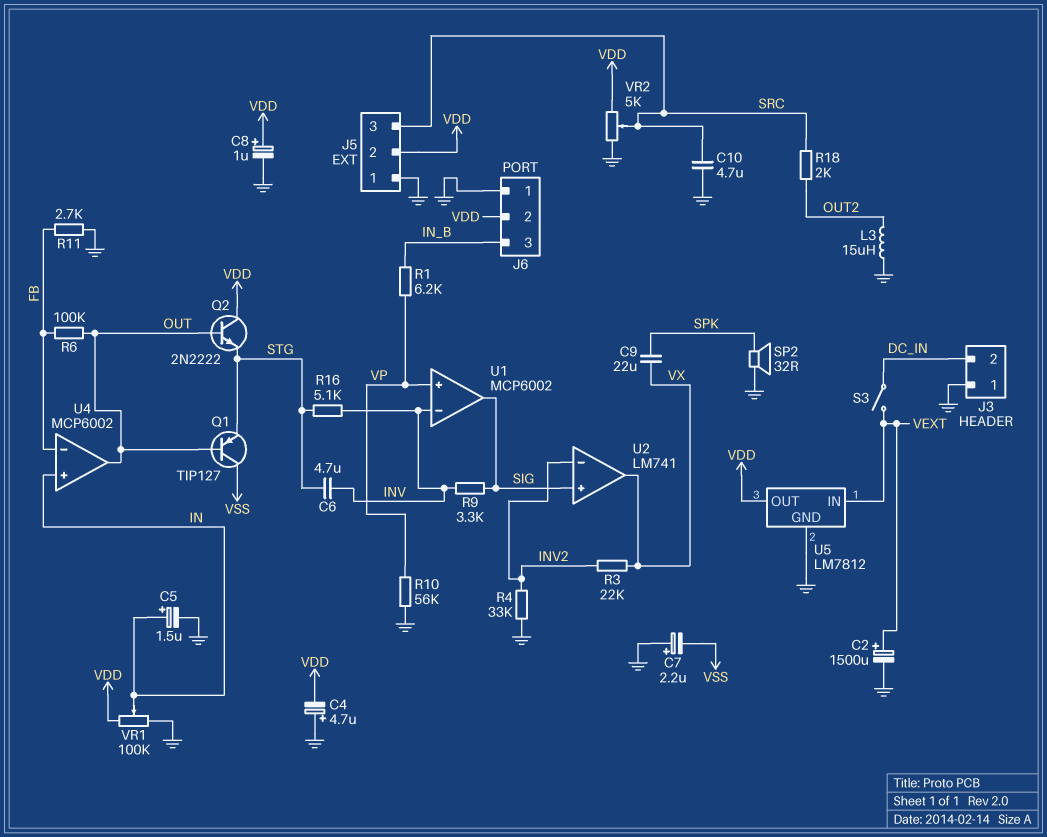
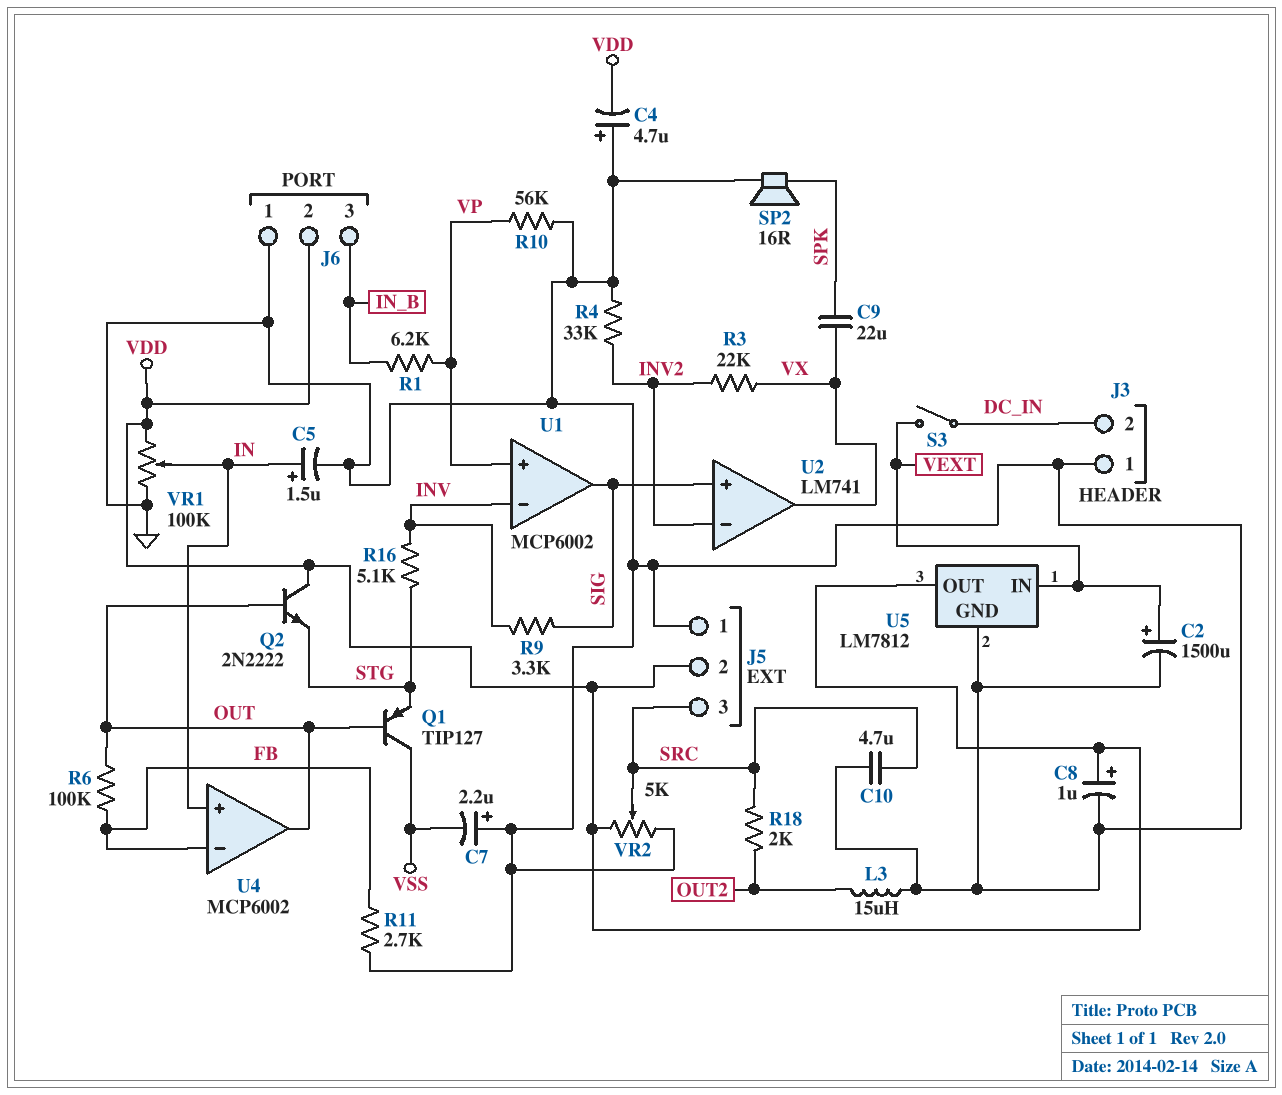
C6: 4.7uF (INV, STG) -> none
SP2: speaker 32R (GND, SPK) -> speaker 16R (GND, SPK)

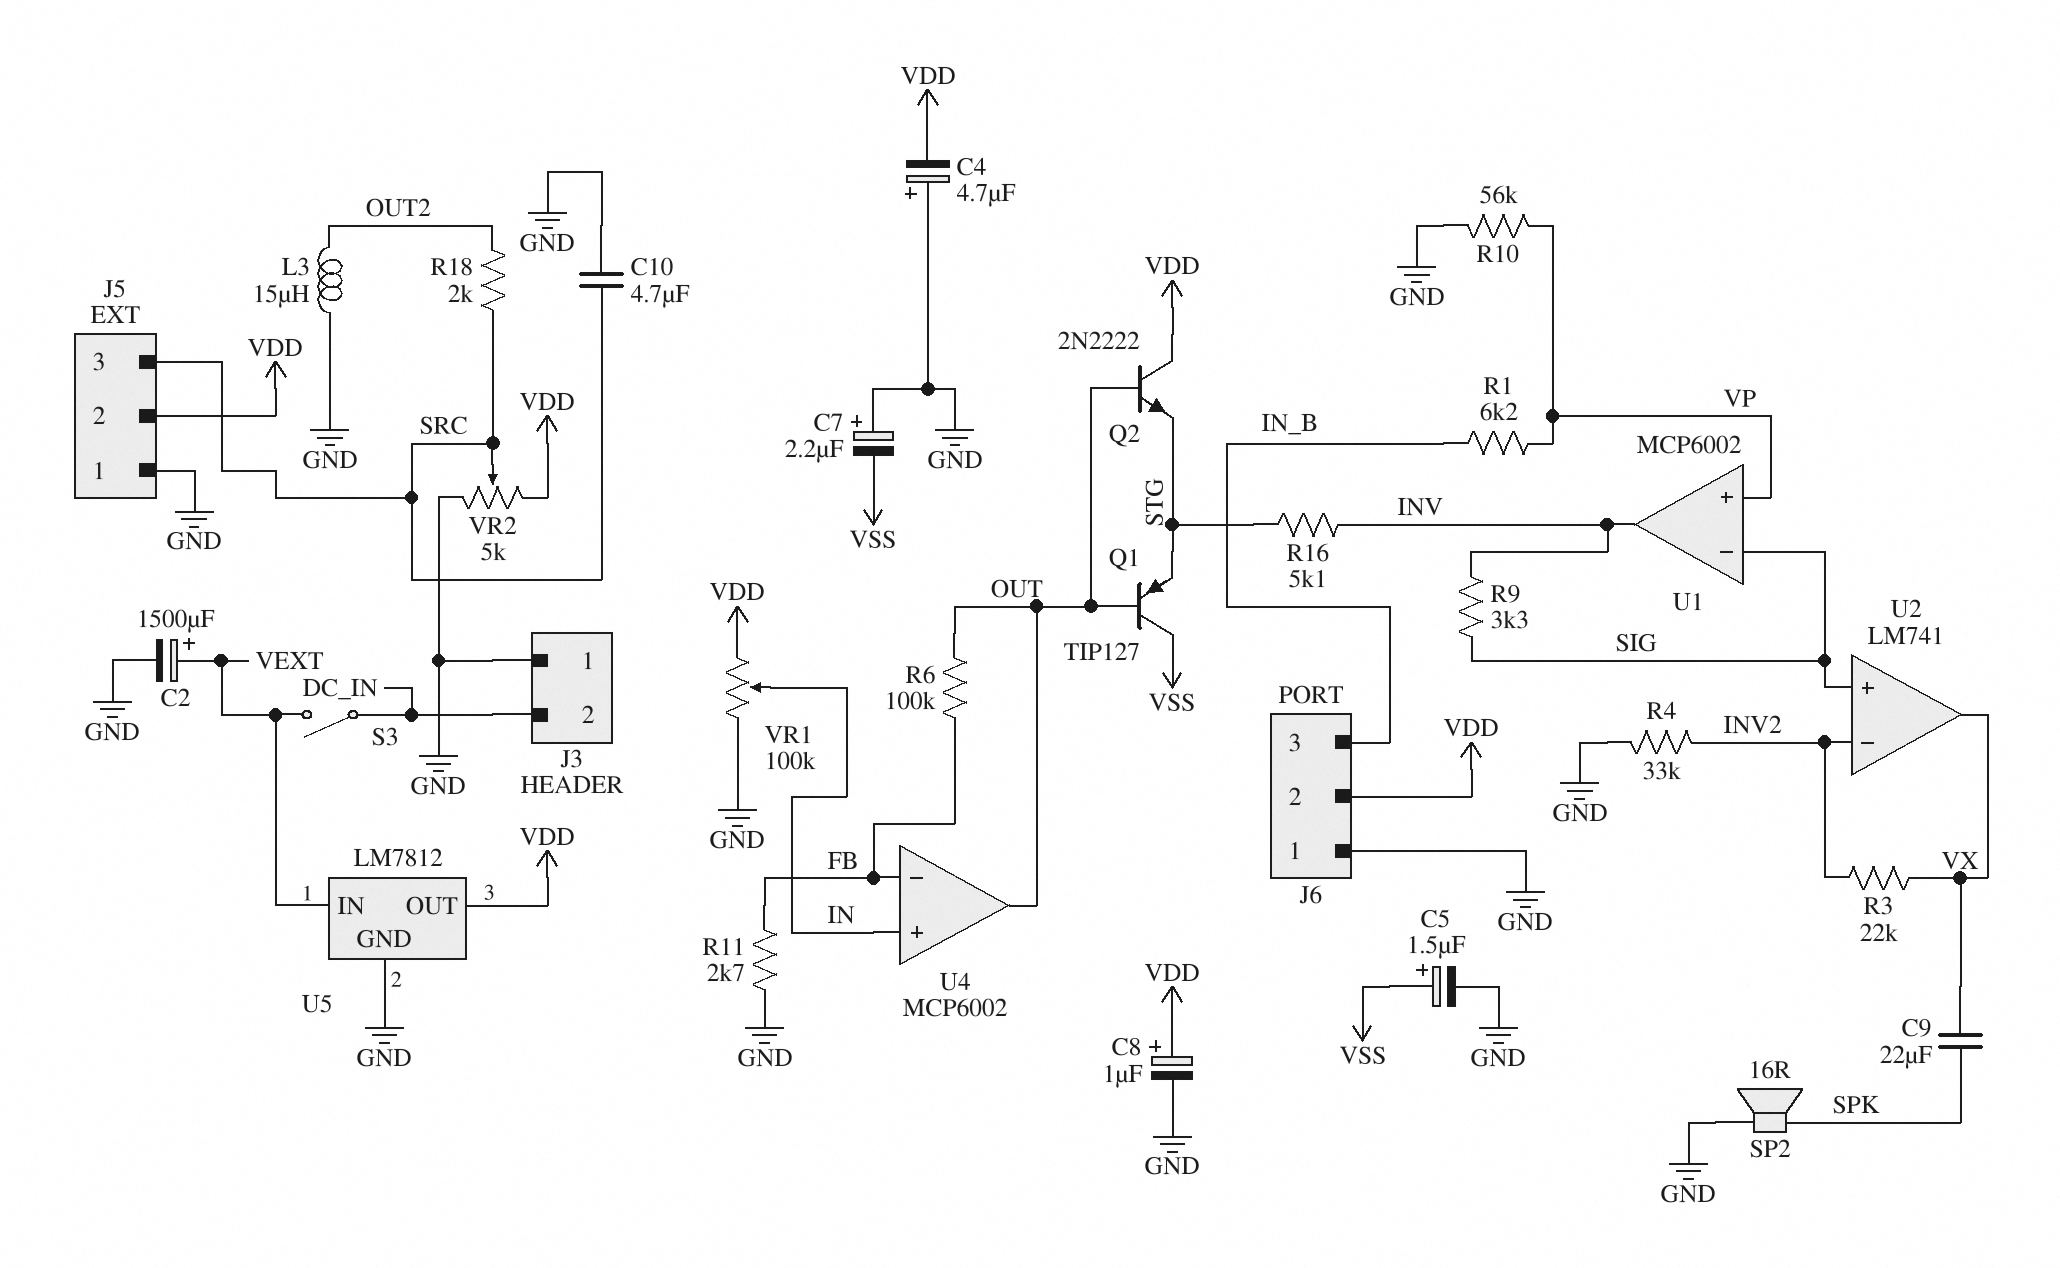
C5: 1.5uF (plus IN, minus GND) -> 1.5uF (plus VSS, minus GND)
U1 pin in-: INV -> SIG
U1 pin out: SIG -> INV

